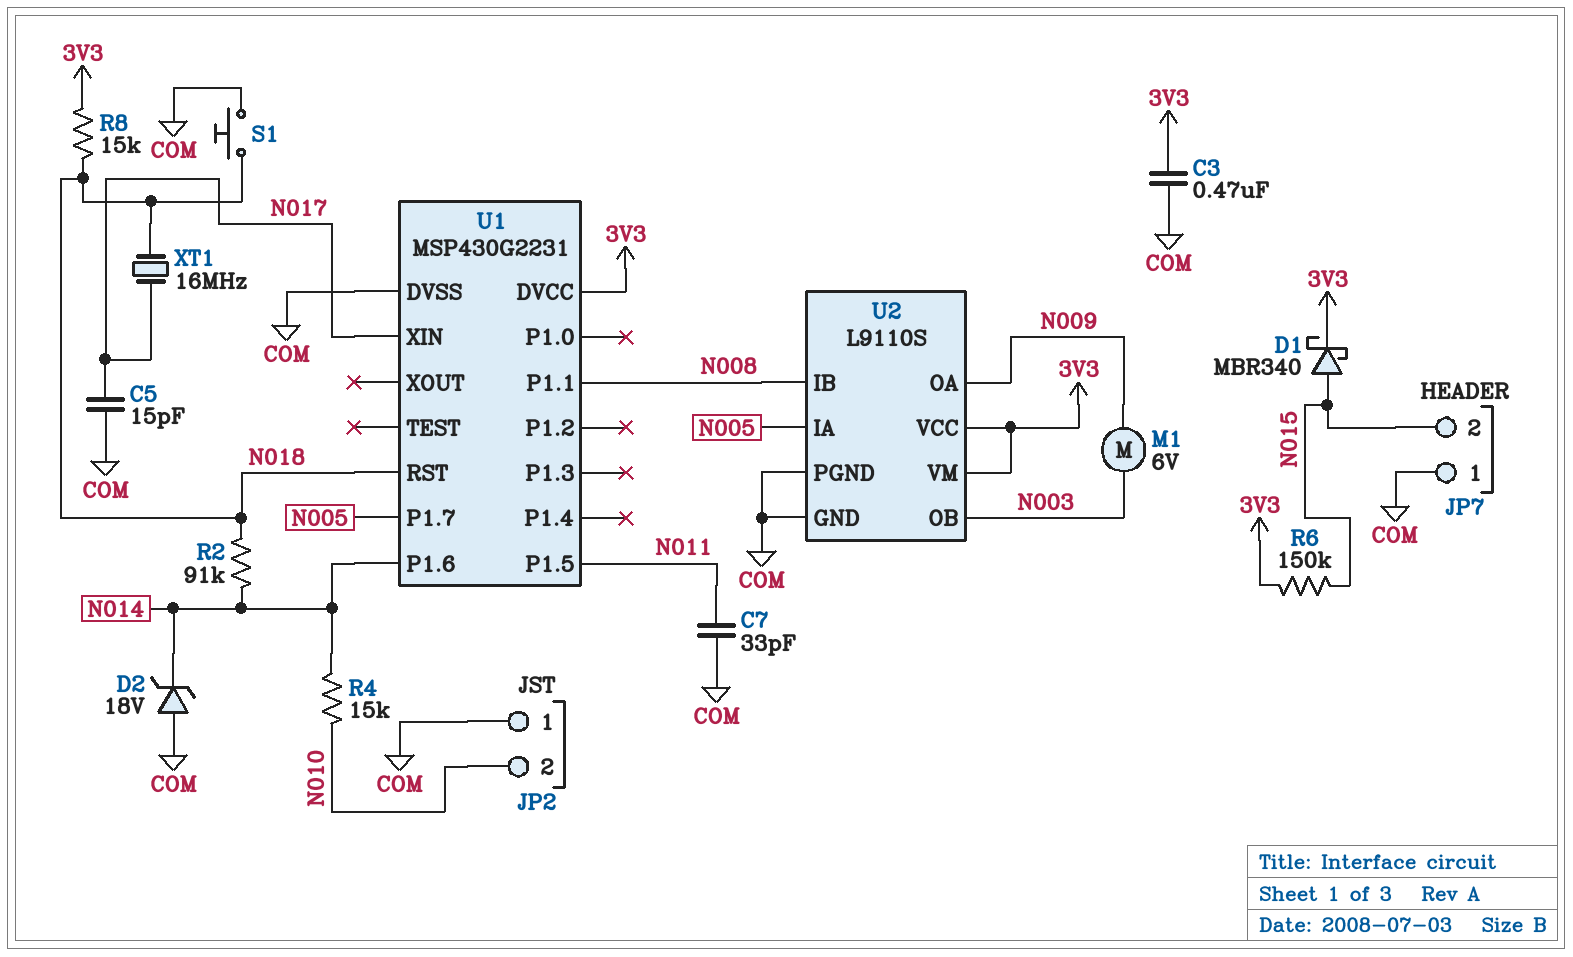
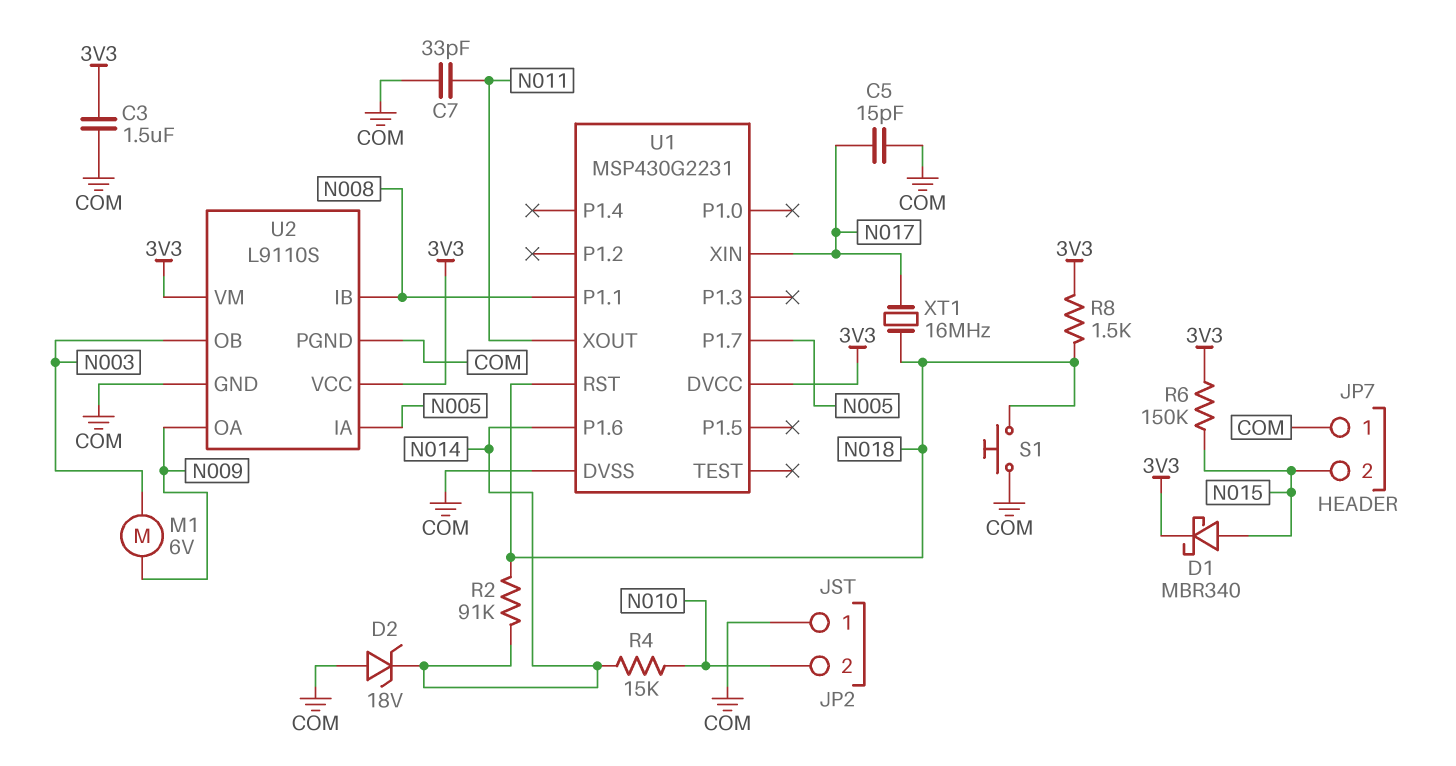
C3: 470nF (3V3, COM) -> 1.5uF (3V3, COM)
R8: 15k (3V3, N018) -> 1.5k (3V3, N018)
U1 pin P1.5: N011 -> none
U1 pin XOUT: none -> N011

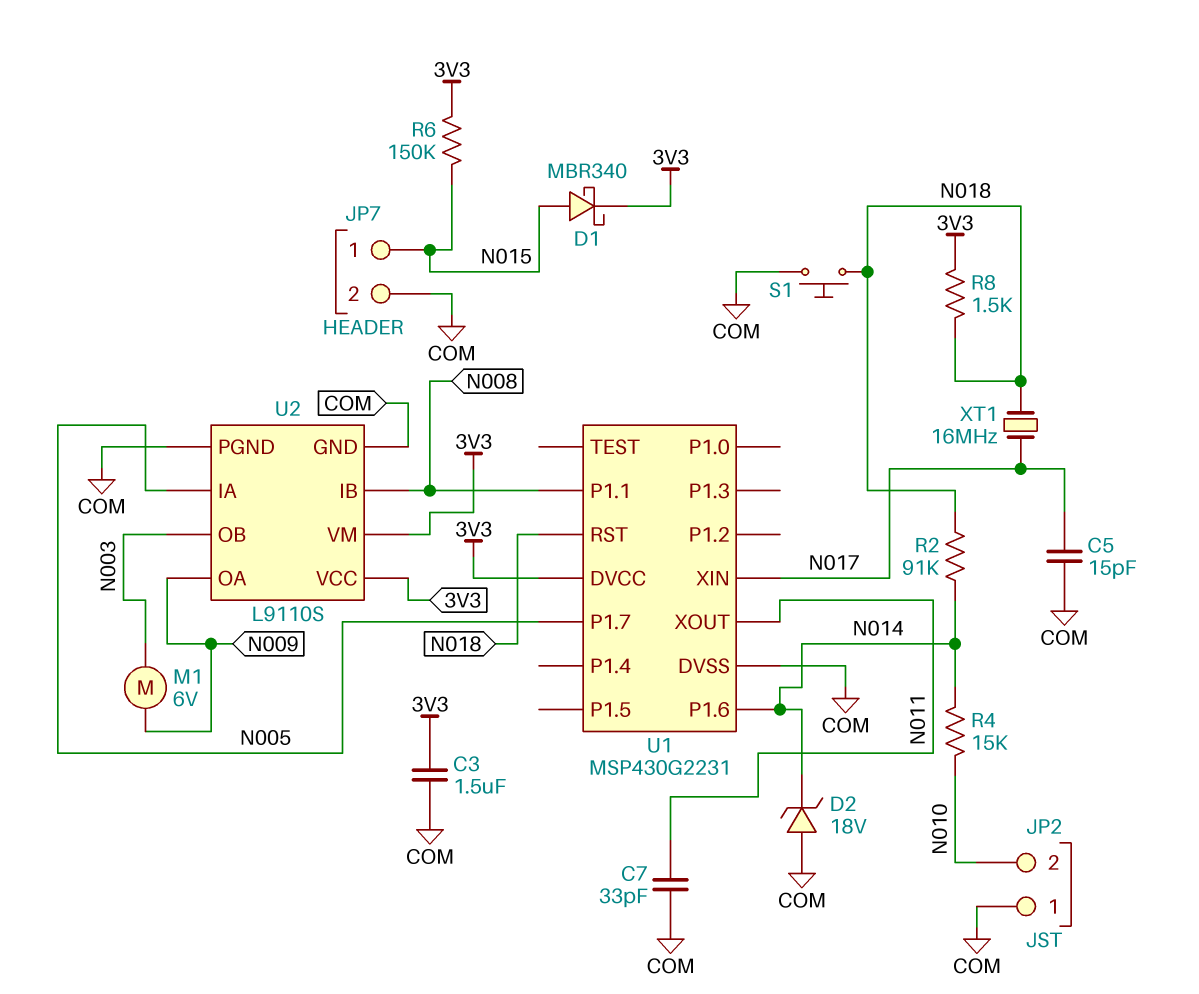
JP7 pin 1: COM -> N015
JP7 pin 2: N015 -> COM

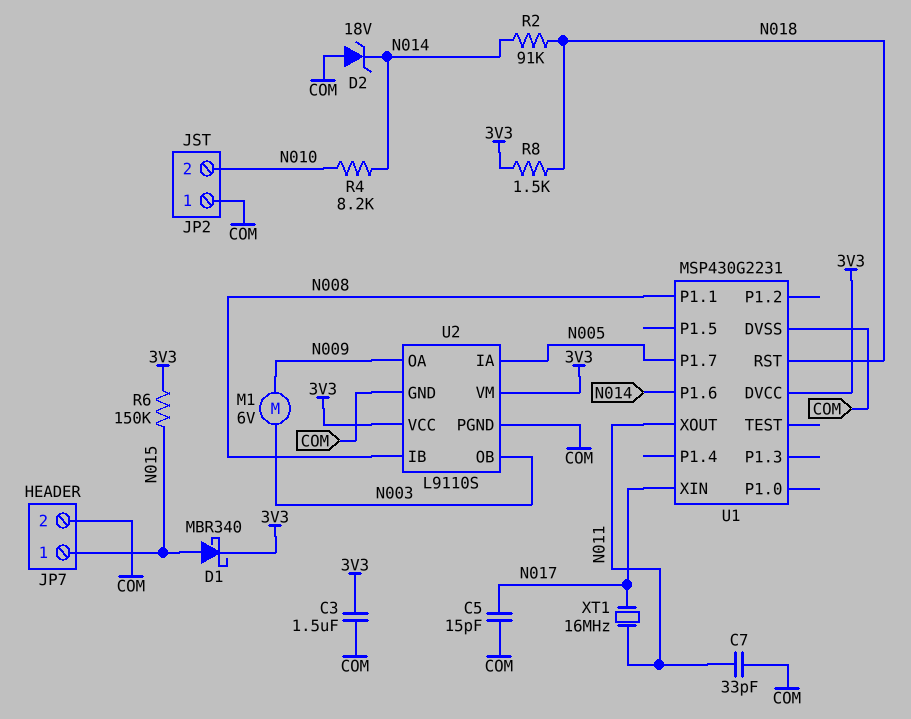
R4: 15k (N010, N014) -> 8.2k (N010, N014)
S1: button (COM, N018) -> none
XT1: 16MHz (N017, N018) -> 16MHz (N011, N017)

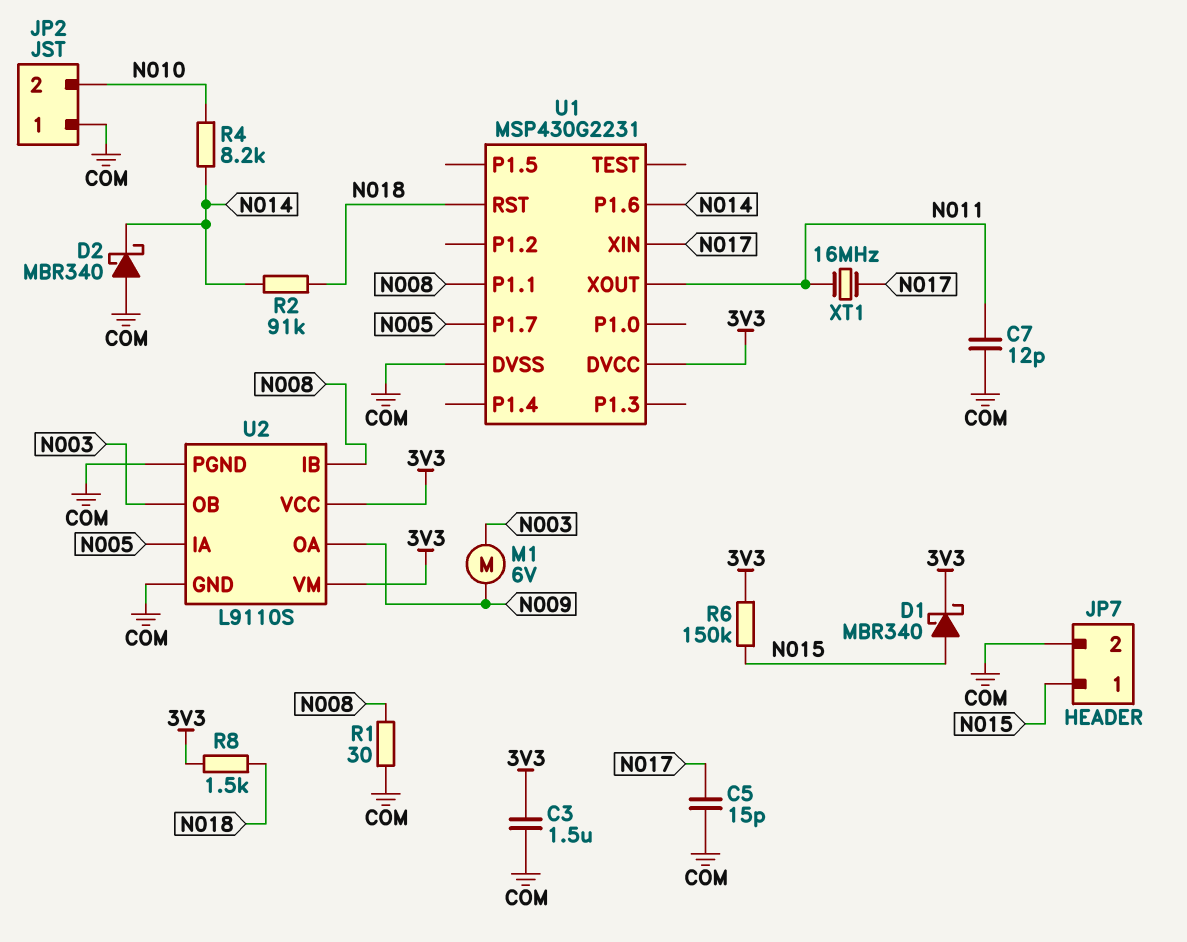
C7: 33pF (COM, N011) -> 12pF (COM, N011)
D2: zener 18V (A COM, K N014) -> schottky MBR340 (A COM, K N014)
R1: none -> 30 (COM, N008)

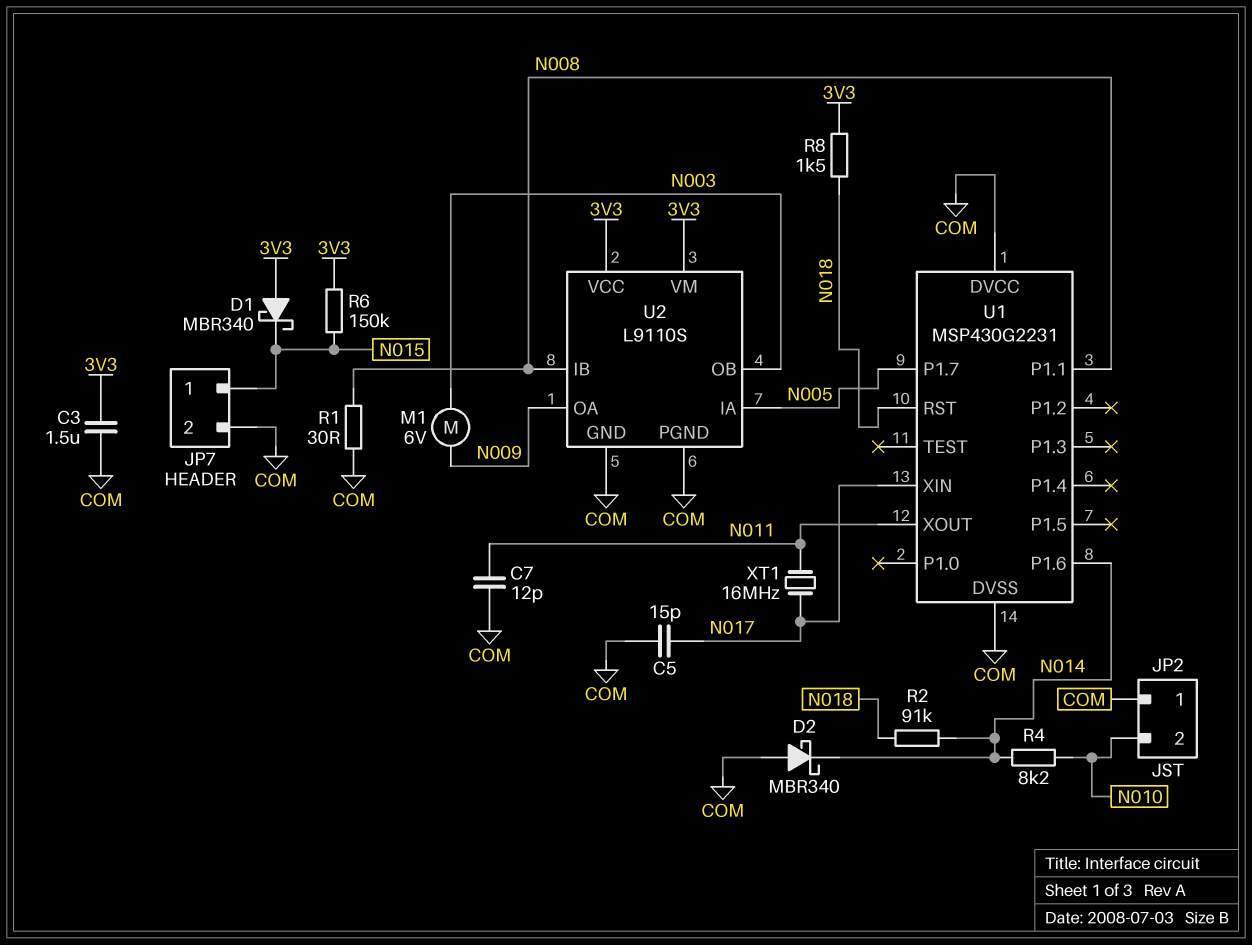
D1: schottky MBR340 (A N015, K 3V3) -> schottky MBR340 (A 3V3, K N015)
U1 pin DVCC: 3V3 -> COM

